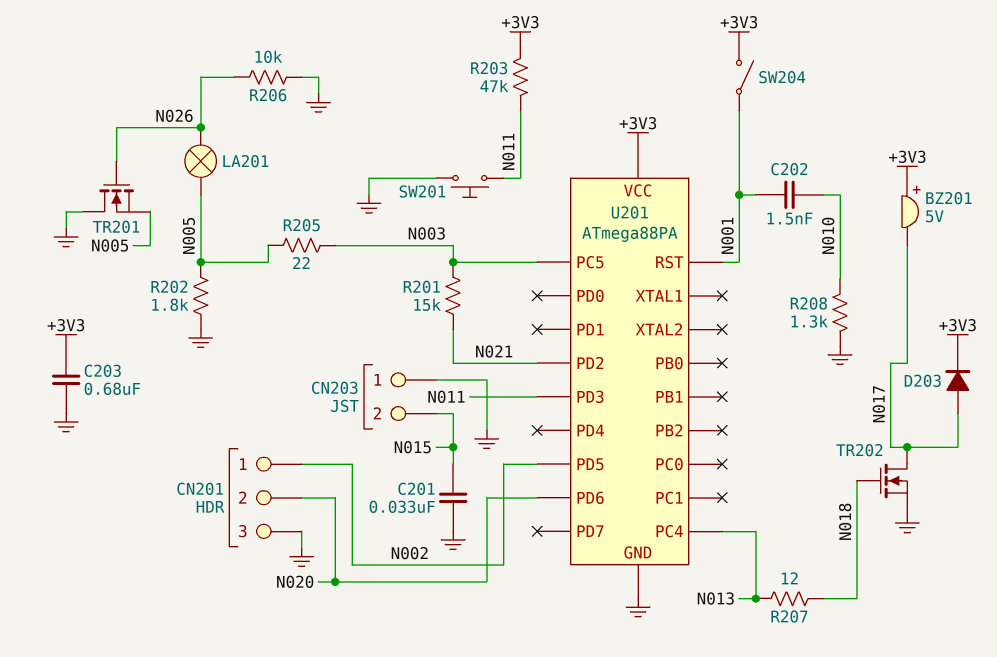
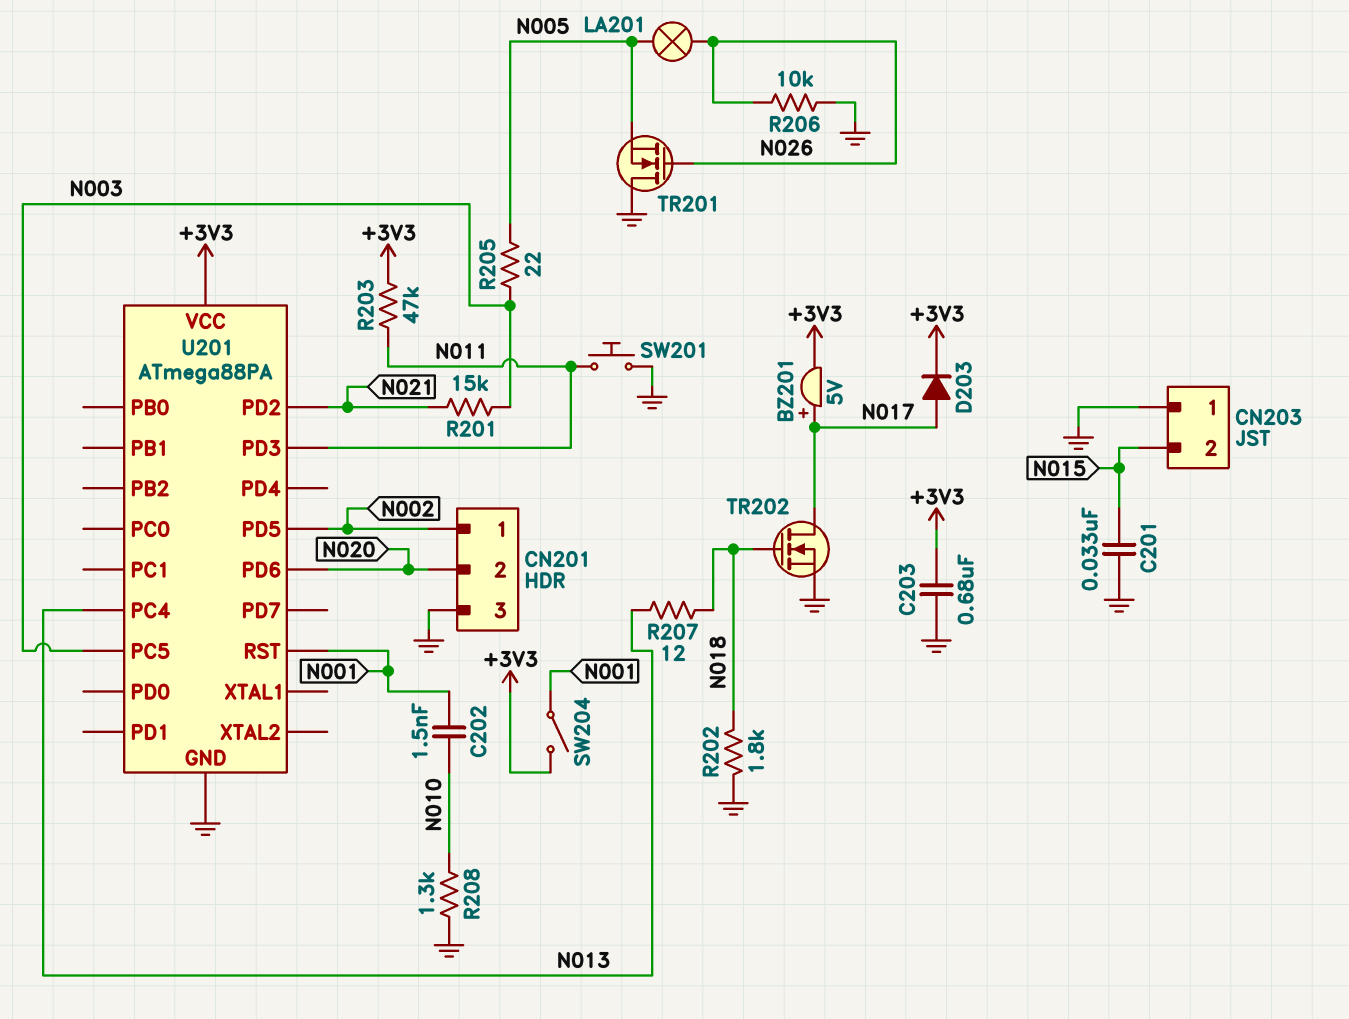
BZ201: buzzer 5V (plus +3V3, minus N017) -> buzzer 5V (plus N017, minus +3V3)
R202: 1.8k (GND, N005) -> 1.8k (GND, N018)

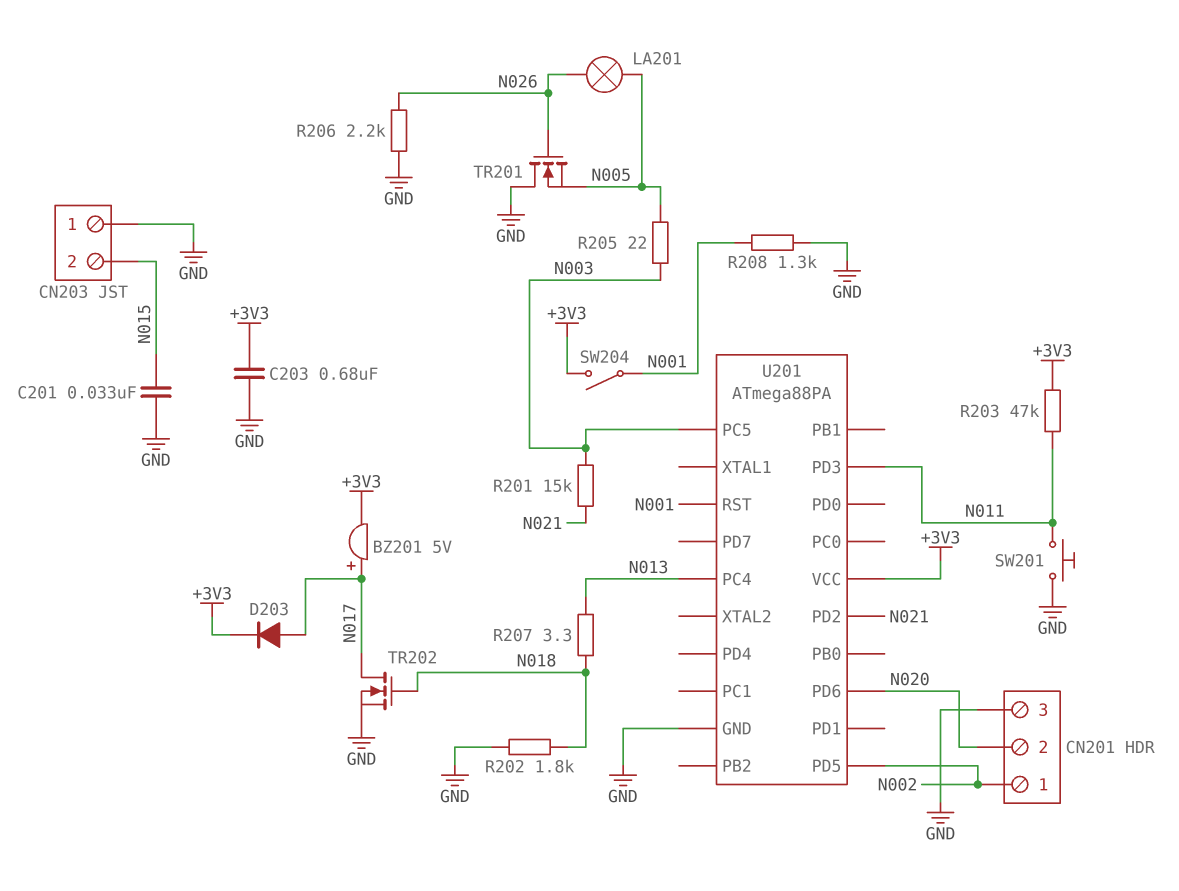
C202: 1.5nF (N001, N010) -> none
R206: 10k (GND, N026) -> 2.2k (GND, N026)
R207: 12 (N013, N018) -> 3.3 (N013, N018)
R208: 1.3k (GND, N010) -> 1.3k (GND, N001)

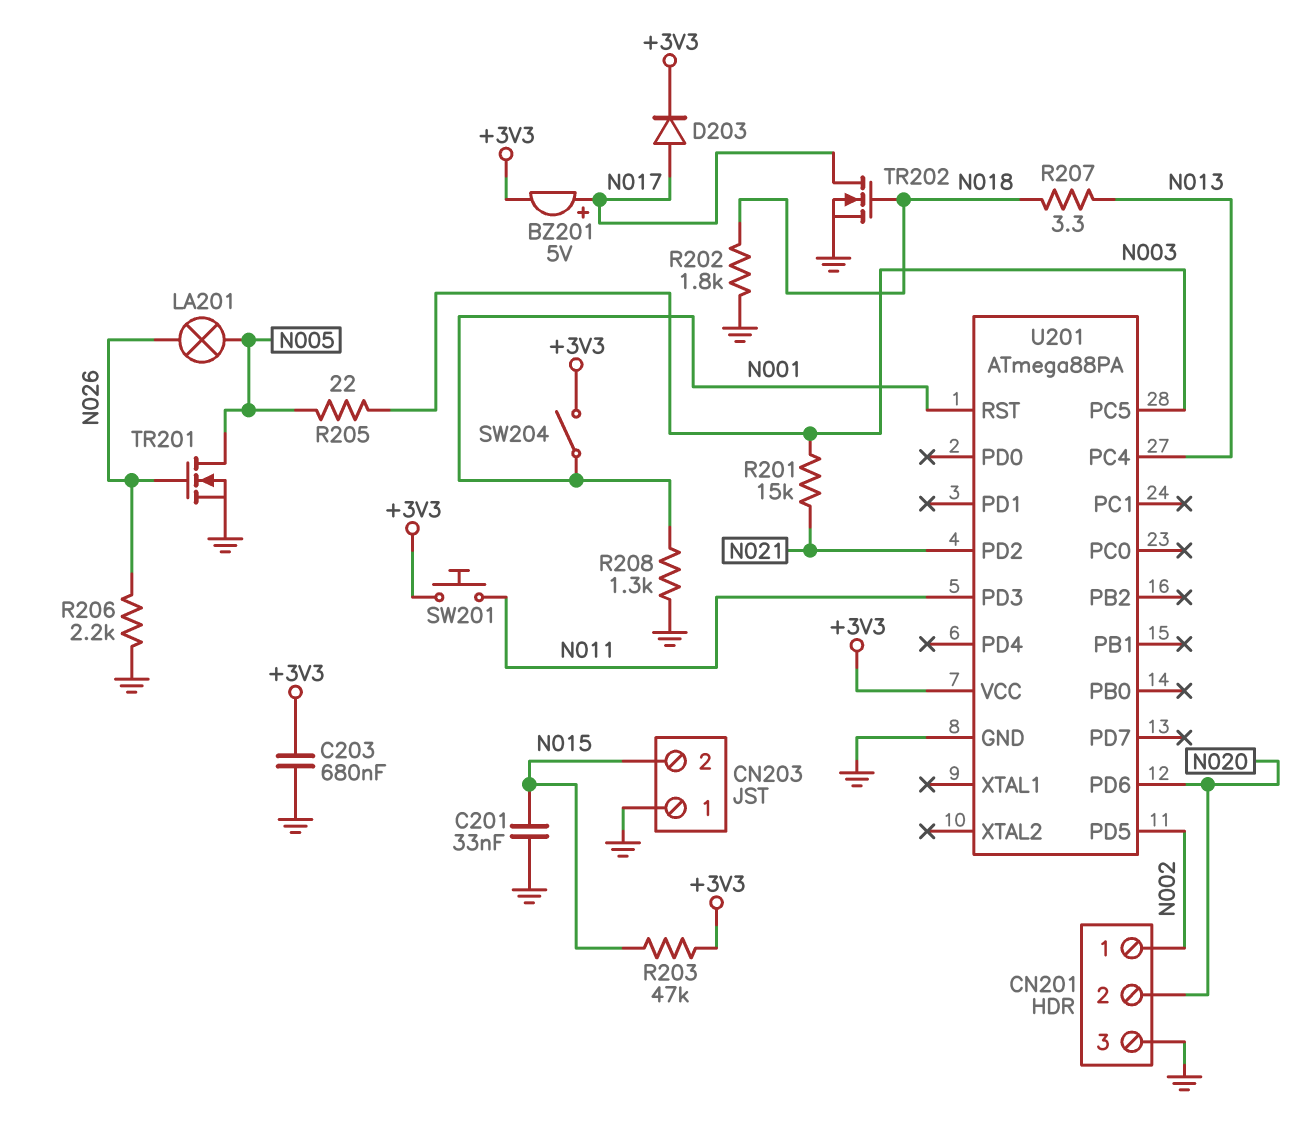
R203: 47k (+3V3, N011) -> 47k (+3V3, N015)
SW201: button (GND, N011) -> button (+3V3, N011)
TR201: NMOS (G N026, D GND, S N005) -> NMOS (G N026, D N005, S GND)

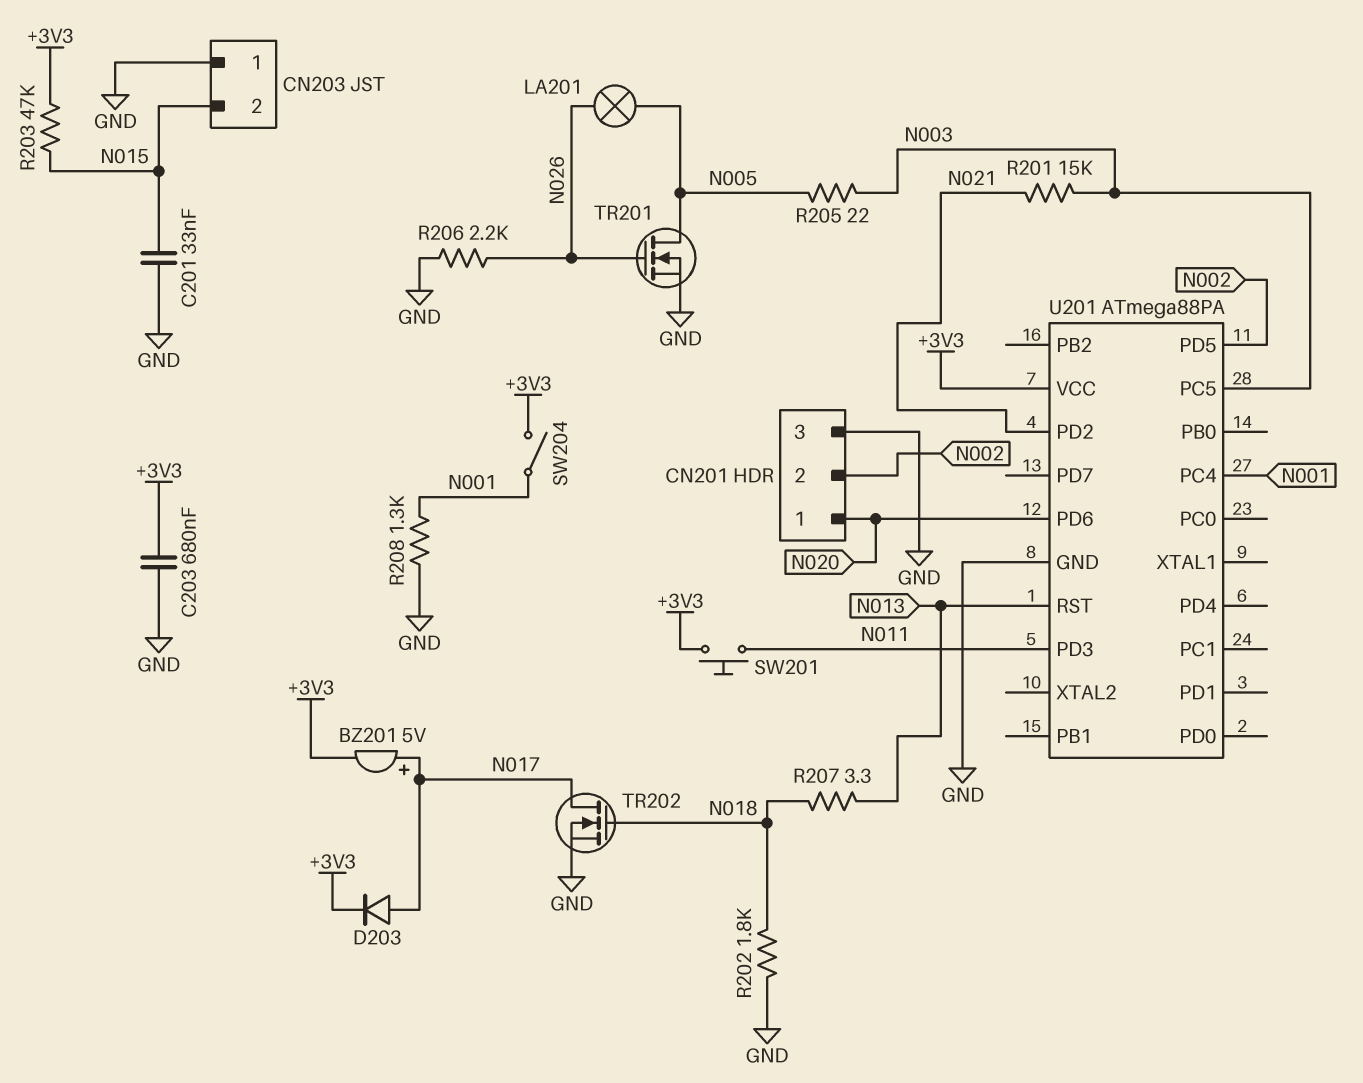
CN201 pin 1: N002 -> N020
CN201 pin 2: N020 -> N002
U201 pin PC4: N013 -> N001
U201 pin RST: N001 -> N013

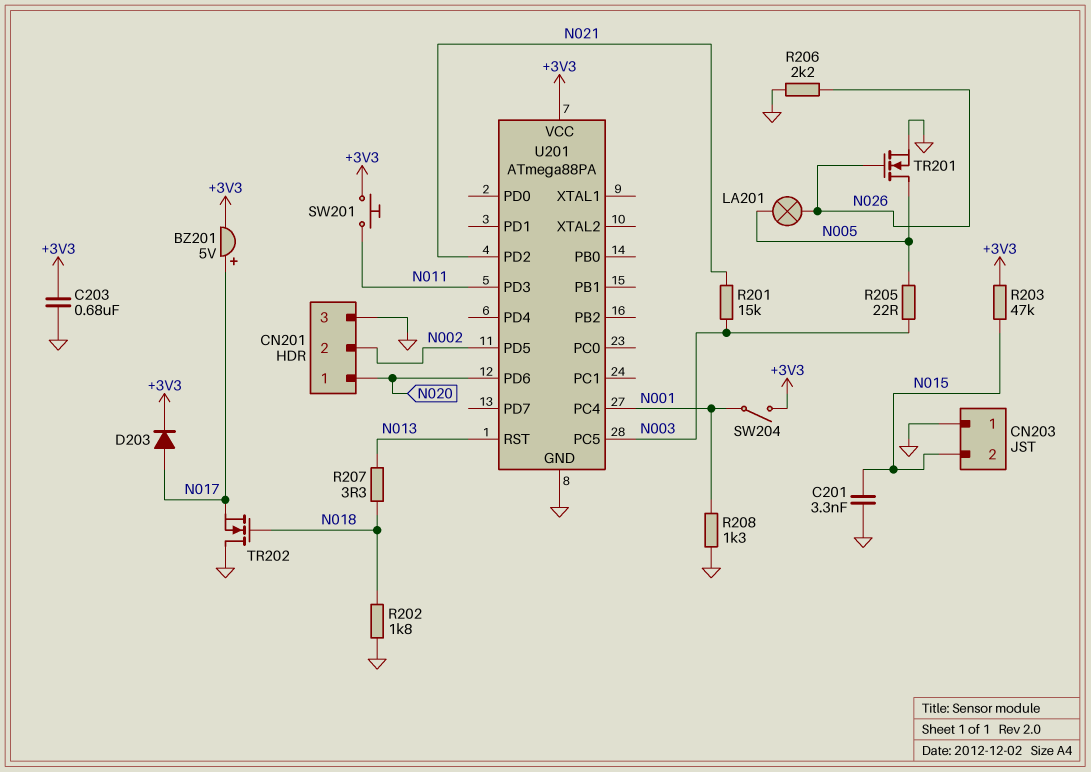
C201: 33nF (GND, N015) -> 3.3nF (GND, N015)
TR202: NMOS (G N018, D N017, S GND) -> NMOS (G N018, D GND, S N017)

